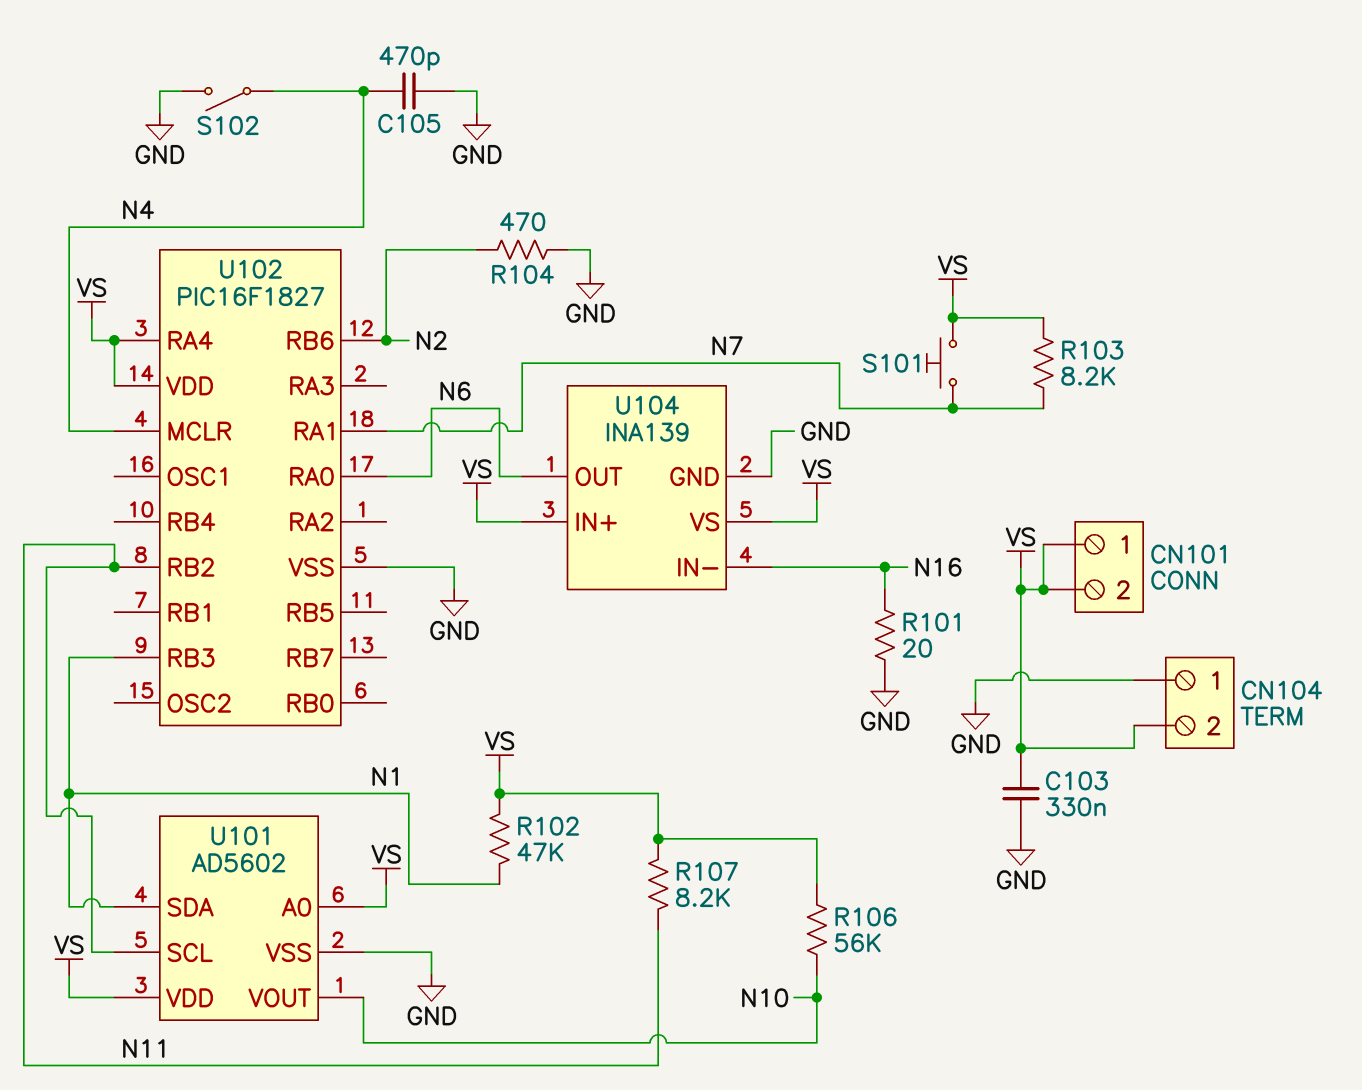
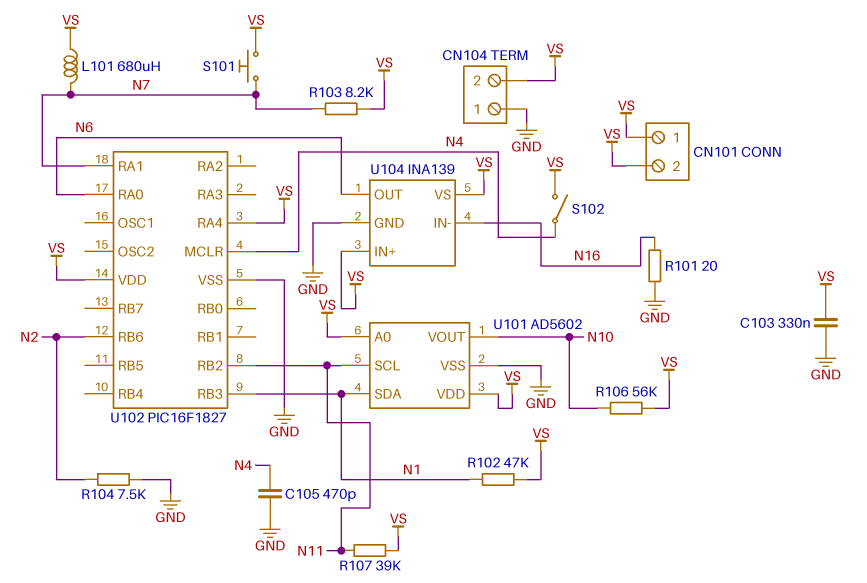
L101: none -> 680uH (N7, VS)
R104: 470 (GND, N2) -> 7.5k (GND, N2)
R107: 8.2k (N11, VS) -> 39k (N11, VS)
S102: switch (GND, N4) -> switch (N4, VS)

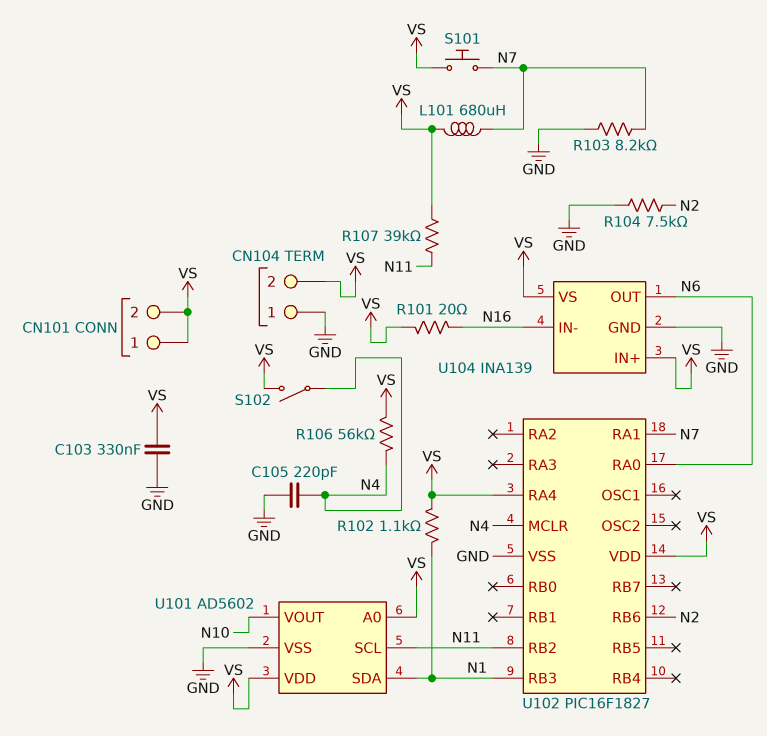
C105: 470pF (GND, N4) -> 220pF (GND, N4)
R101: 20 (GND, N16) -> 20 (N16, VS)
R102: 47k (N1, VS) -> 1.1k (N1, VS)
R103: 8.2k (N7, VS) -> 8.2k (GND, N7)
R106: 56k (N10, VS) -> 56k (N4, VS)

